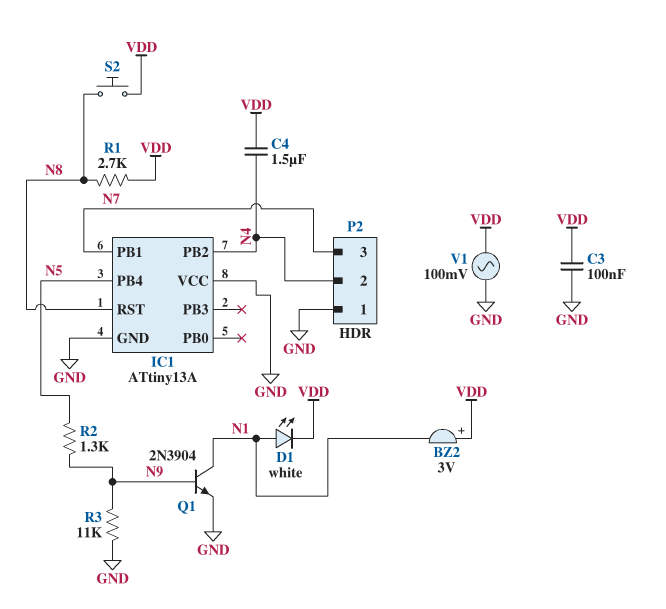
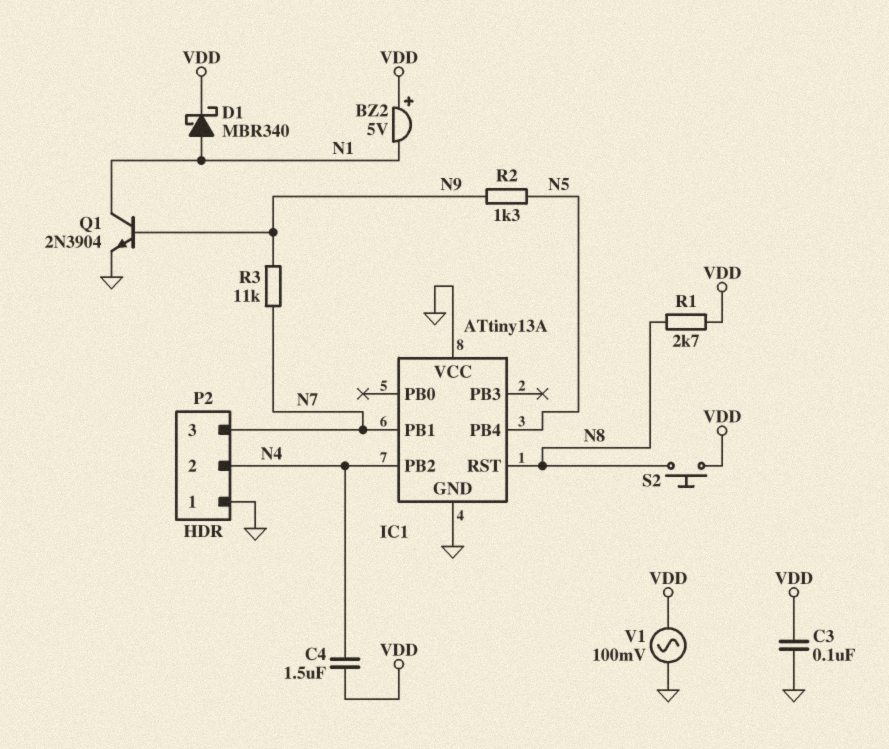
BZ2: buzzer 3V (plus VDD, minus N1) -> buzzer 5V (plus VDD, minus N1)
D1: LED white (A N1, K VDD) -> schottky MBR340 (A N1, K VDD)
R3: 11k (GND, N9) -> 11k (N7, N9)

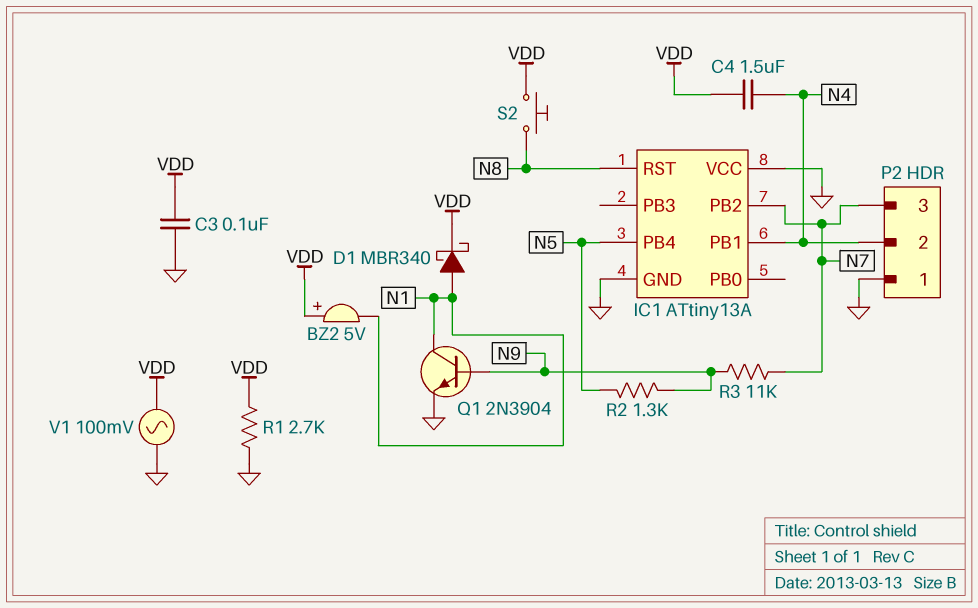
IC1 pin PB1: N7 -> N4
IC1 pin PB2: N4 -> N7
R1: 2.7k (N8, VDD) -> 2.7k (GND, VDD)

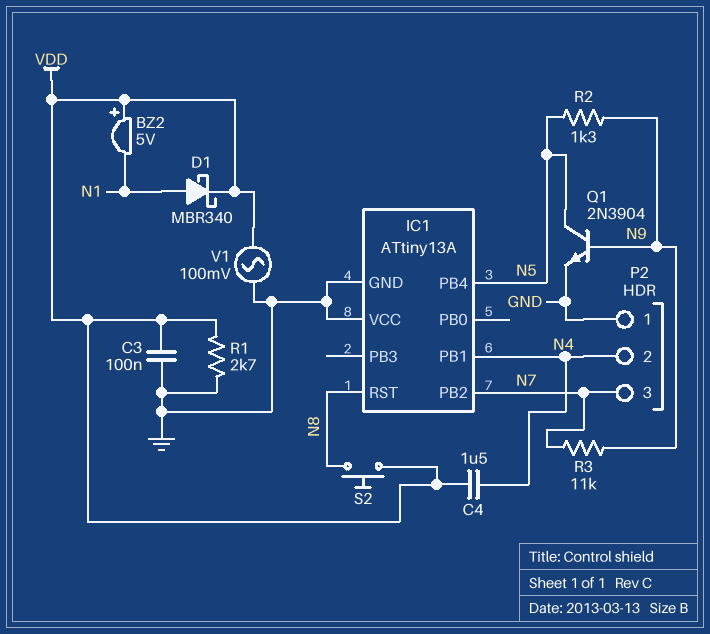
Q1: NPN 2N3904 (B N9, C N1, E GND) -> NPN 2N3904 (B N9, C N5, E GND)

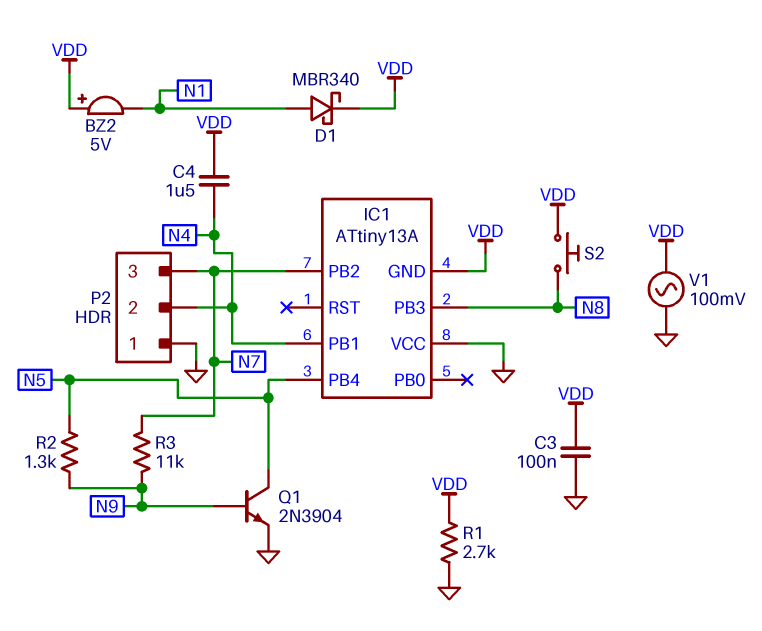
IC1 pin GND: GND -> VDD
IC1 pin PB3: none -> N8
IC1 pin RST: N8 -> none

